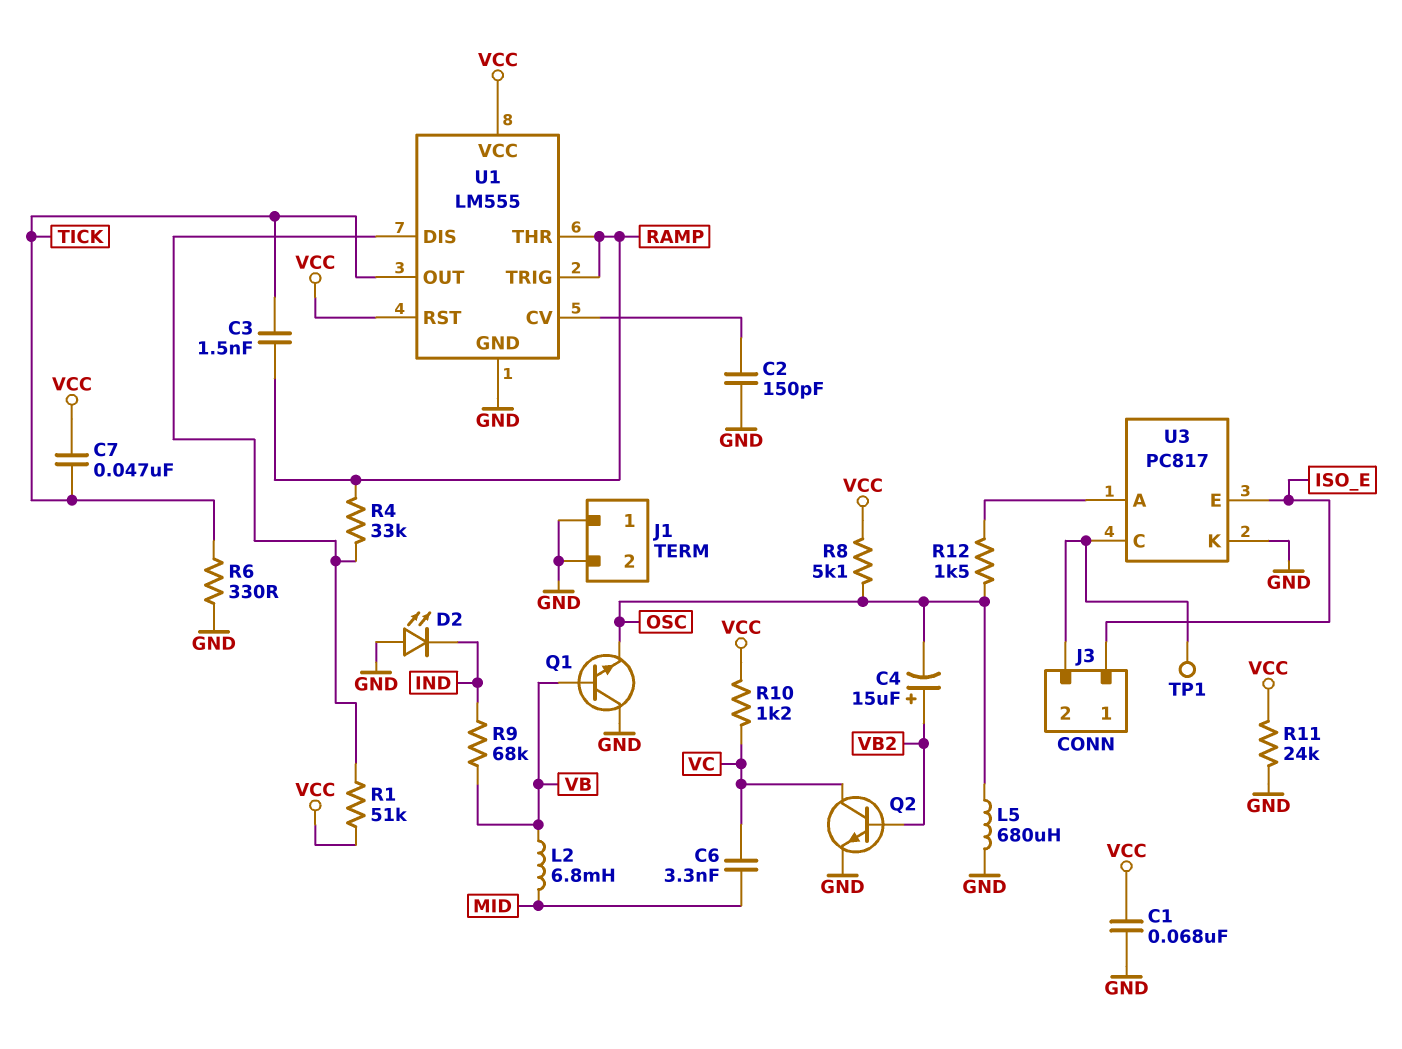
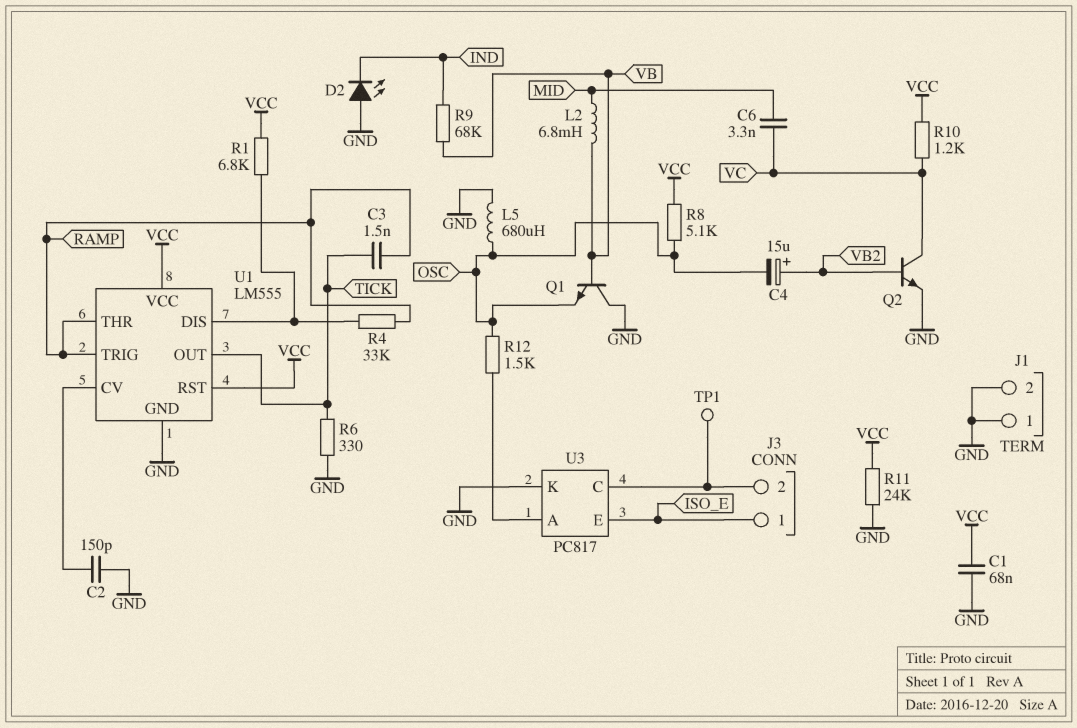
C7: 47nF (TICK, VCC) -> none
R1: 51k (U1/DIS, VCC) -> 6.8k (U1/DIS, VCC)

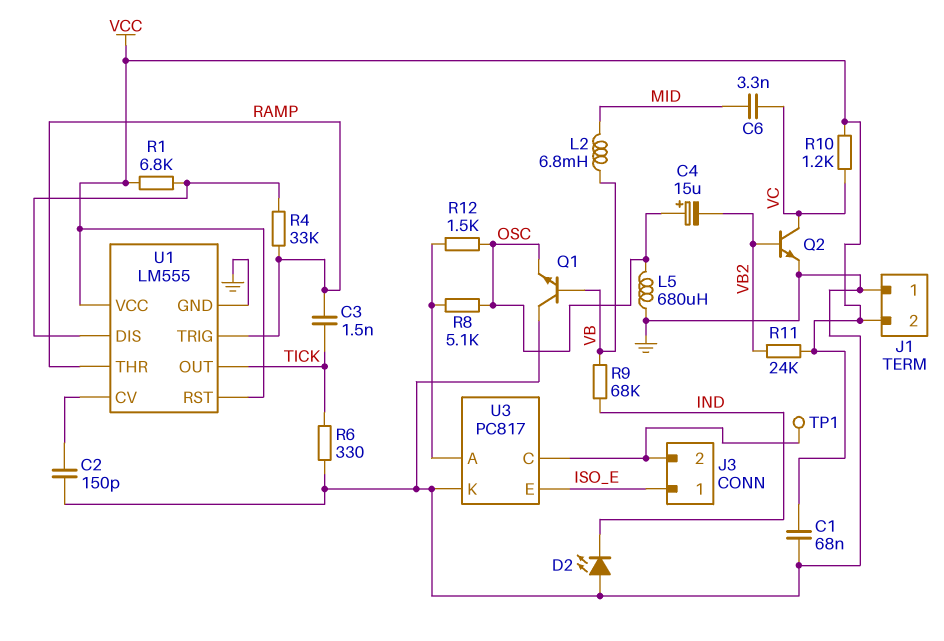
C4: 15uF (plus VB2, minus OSC) -> 15uF (plus OSC, minus VB2)
J1 pin 2: GND -> VCC
R8: 5.1k (OSC, VCC) -> 5.1k (OSC, U3/A)
R11: 24k (GND, VCC) -> 24k (VB2, VCC)

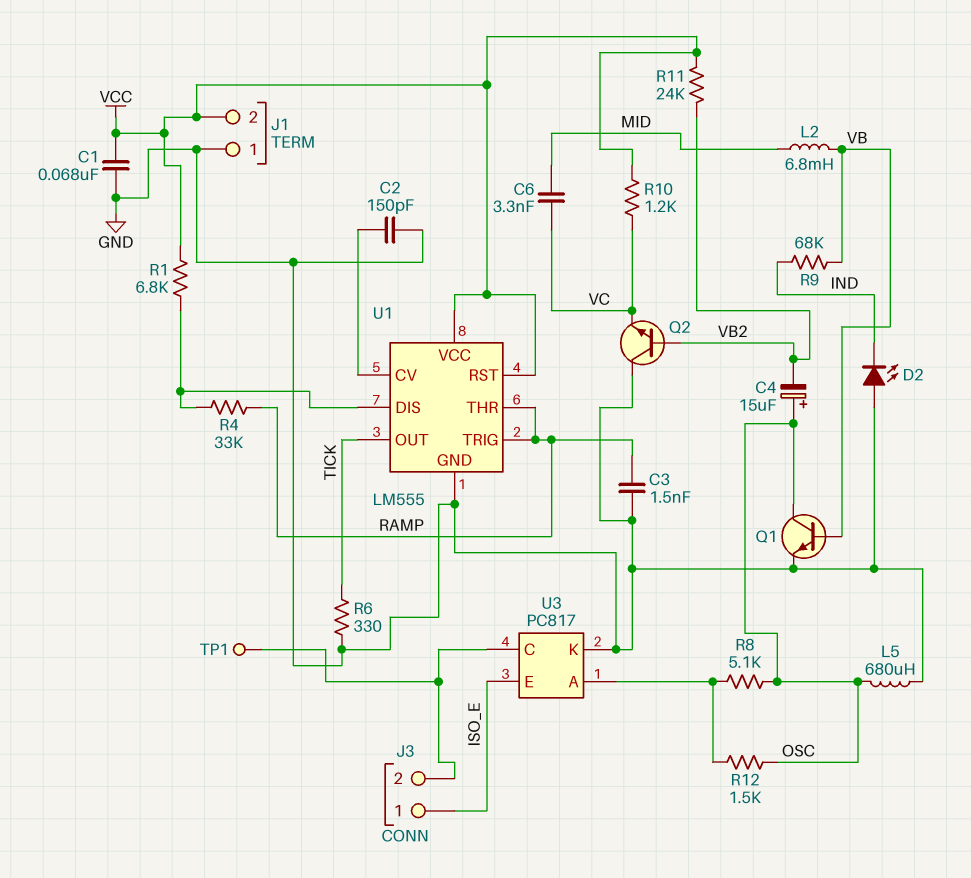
C3: 1.5nF (RAMP, TICK) -> 1.5nF (GND, RAMP)
Q1: NPN (B VB, C GND, E OSC) -> NPN (B VB, C OSC, E GND)
Q2: NPN (B VB2, C VC, E GND) -> NPN (B VB2, C GND, E VC)

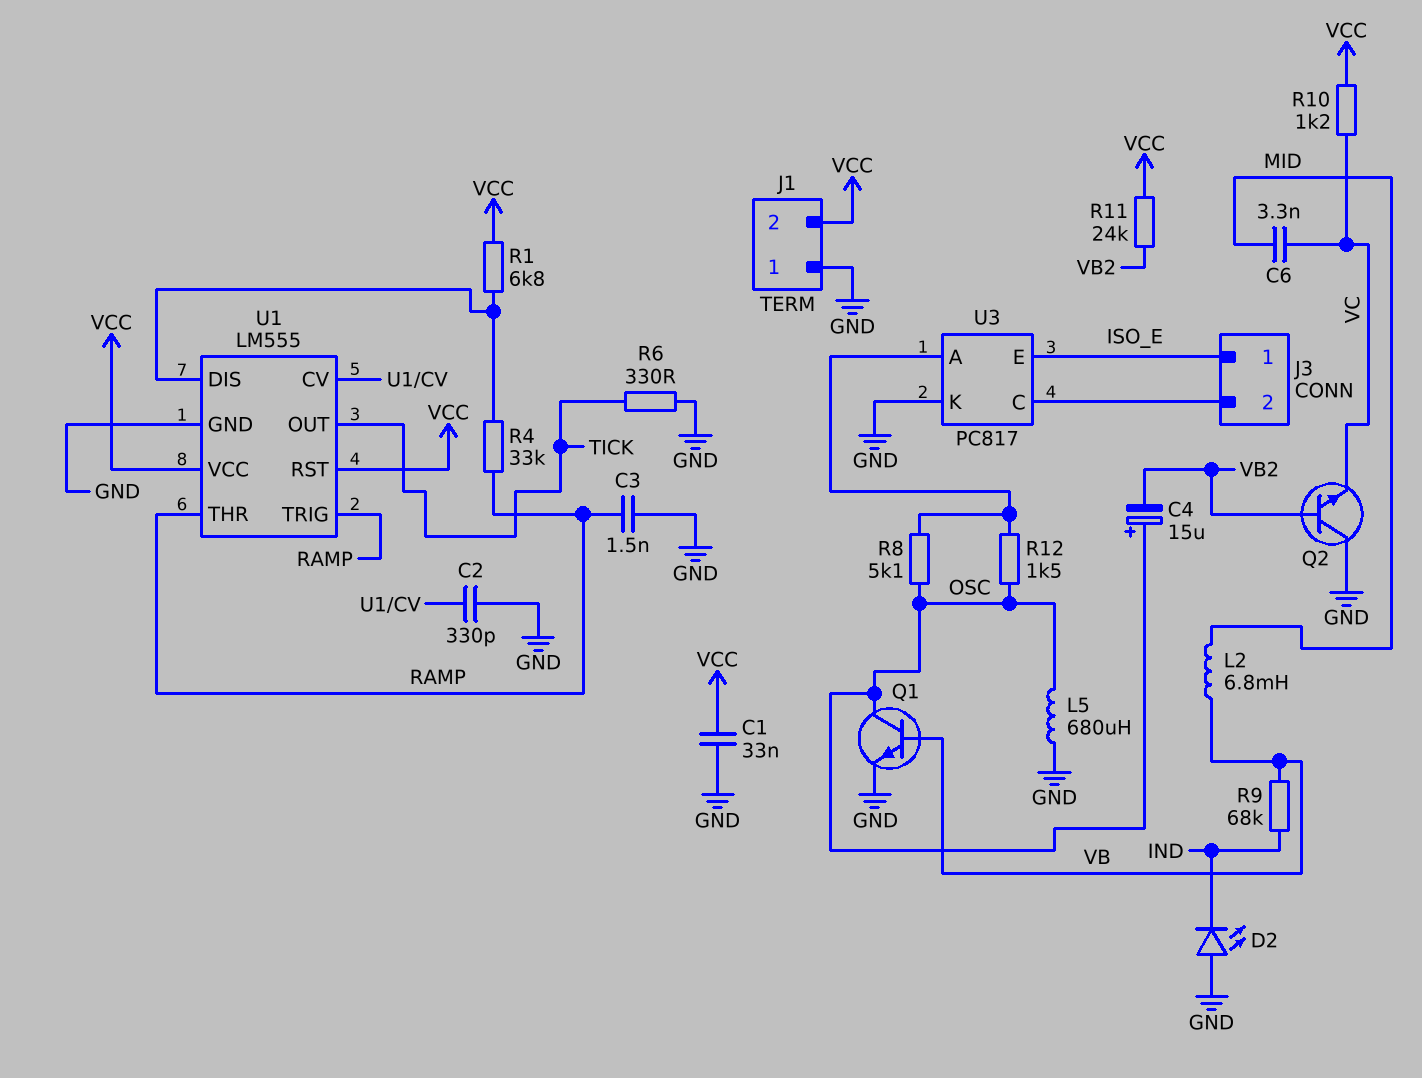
C1: 68nF (GND, VCC) -> 33nF (GND, VCC)
C2: 150pF (GND, U1/CV) -> 330pF (GND, U1/CV)
TP1: test point (J3/2) -> none

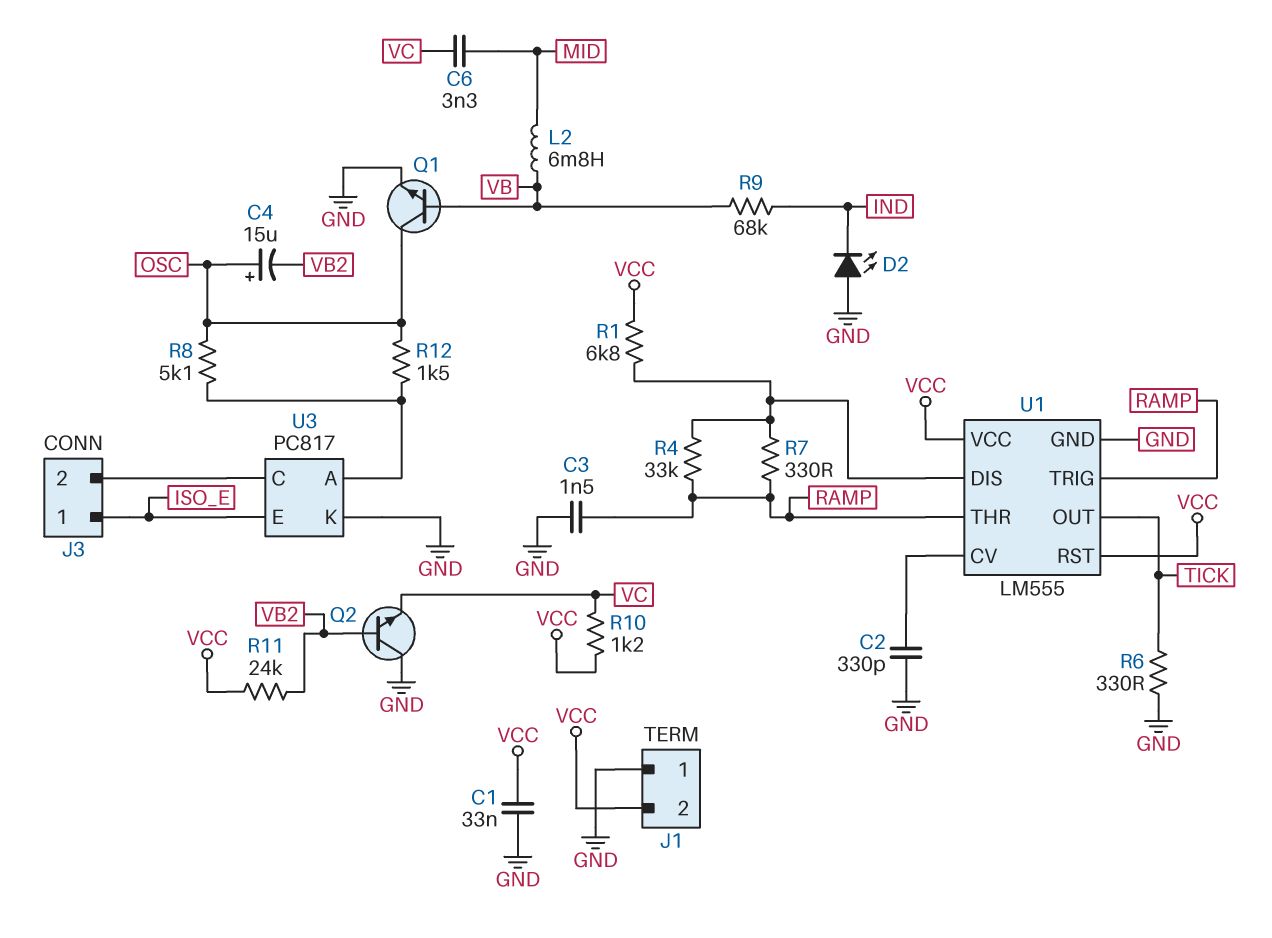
L5: 680uH (GND, OSC) -> none
R7: none -> 330 (RAMP, U1/DIS)

